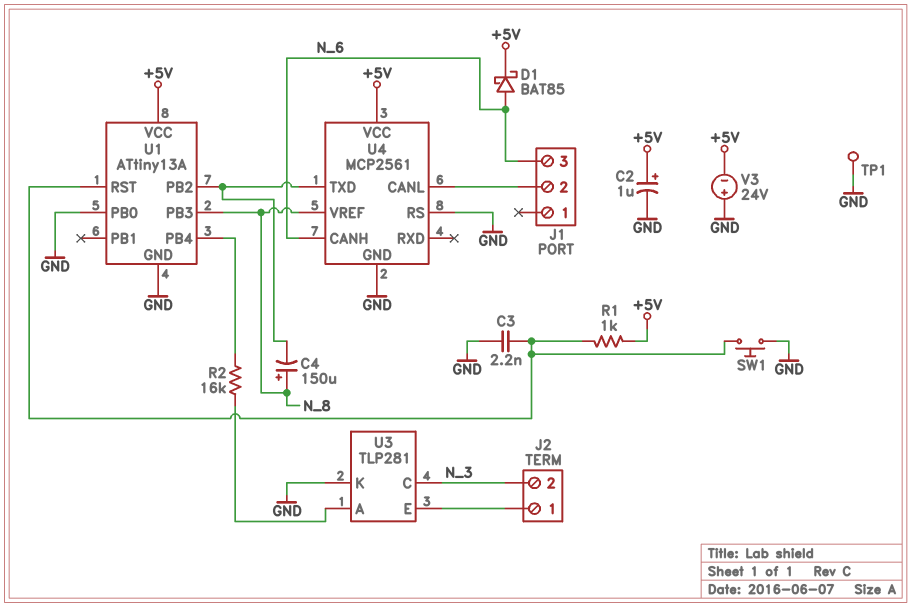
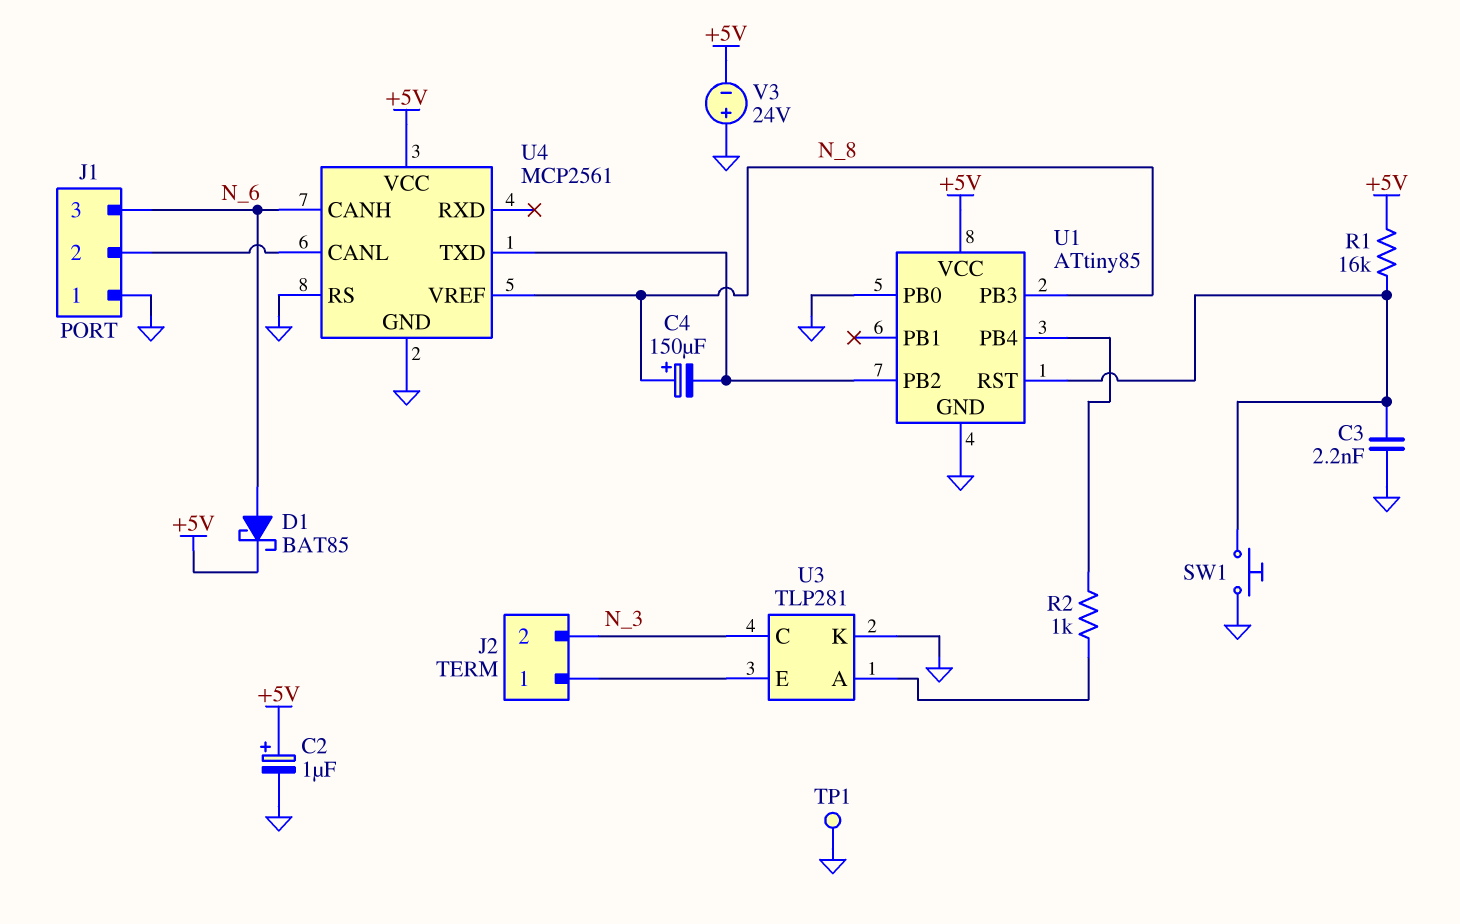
J1 pin 1: none -> GND
R1: 1k (+5V, U1/RST) -> 16k (+5V, U1/RST)
R2: 16k (U1/PB4, U3/A) -> 1k (U1/PB4, U3/A)
U1: ATtiny13A -> ATtiny85

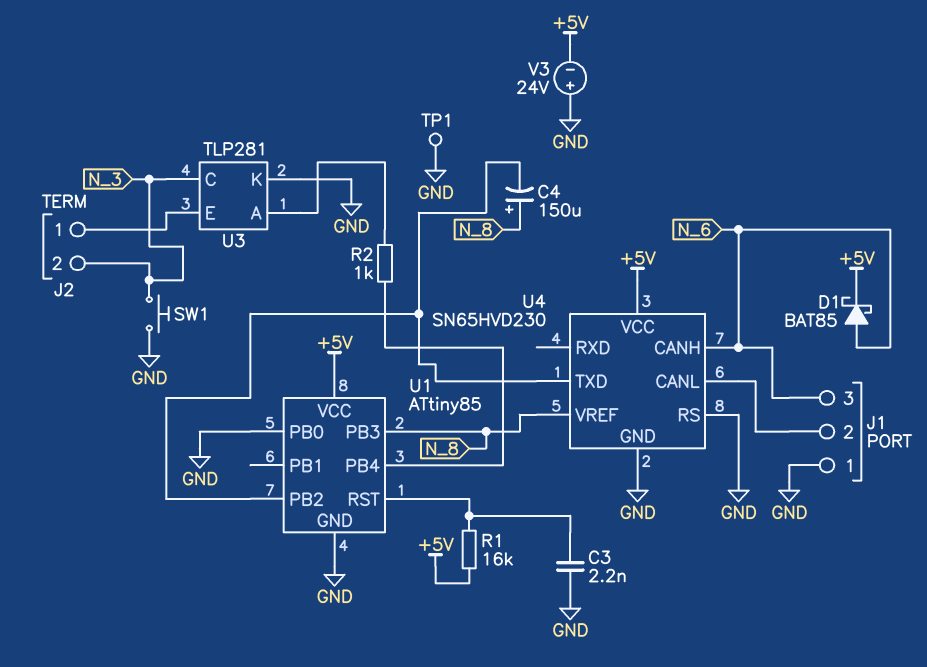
C2: 1uF (plus +5V, minus GND) -> none
SW1: button (GND, U1/RST) -> button (GND, N_3)
U4: MCP2561 -> SN65HVD230

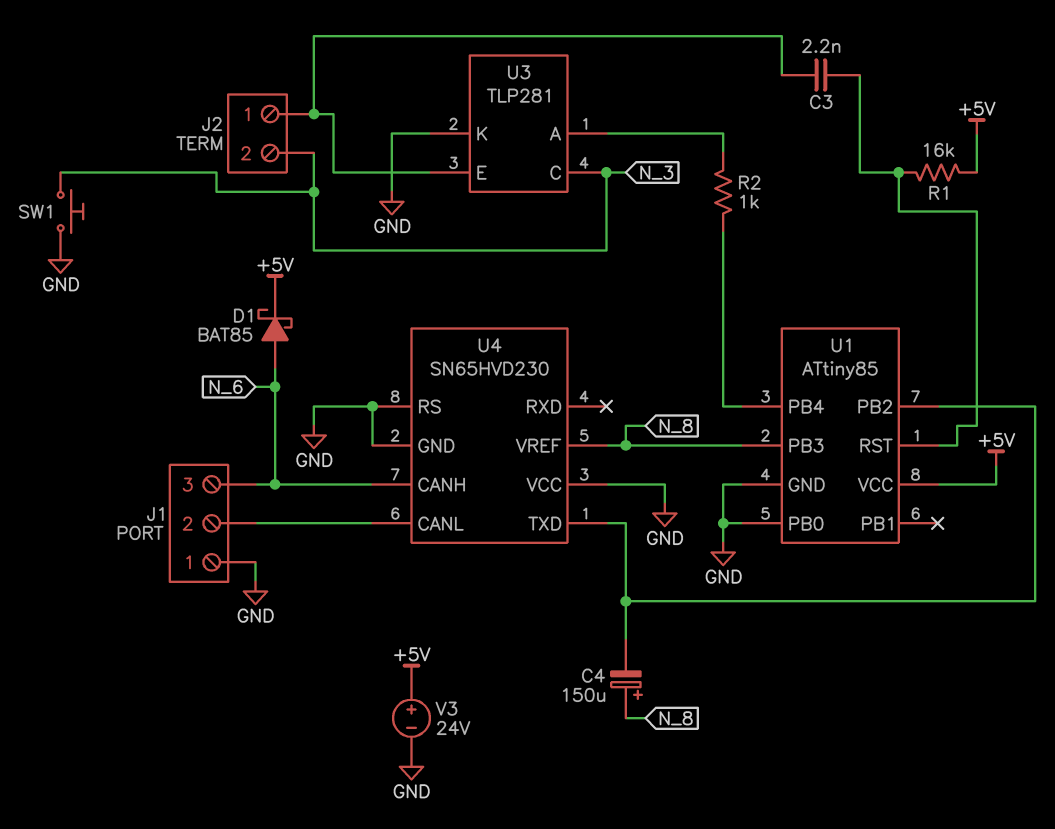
C3: 2.2nF (GND, U1/RST) -> 2.2nF (J2/1, U1/RST)
TP1: test point (GND) -> none
U4 pin VCC: +5V -> GND
V3: 24V (plus GND, minus +5V) -> 24V (plus +5V, minus GND)

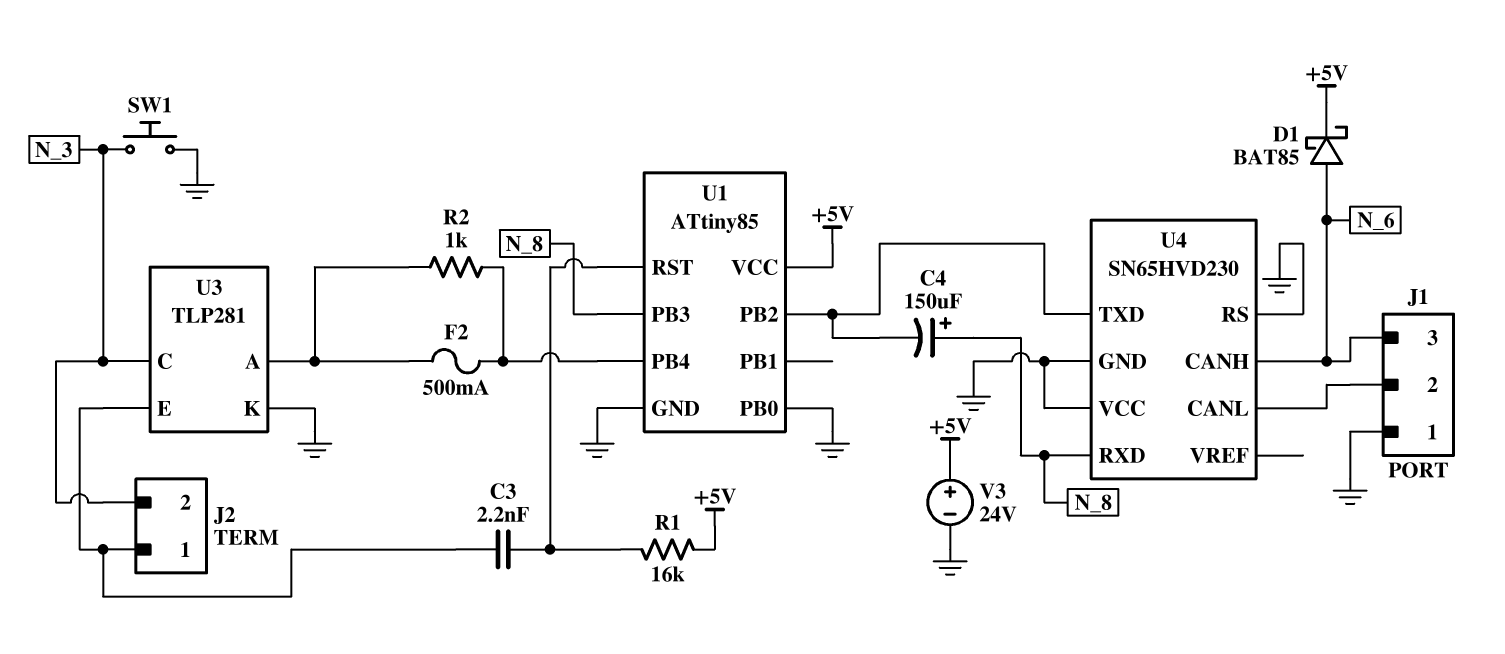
F2: none -> 500mA (U1/PB4, U3/A)
U4 pin RXD: none -> N_8
U4 pin VREF: N_8 -> none

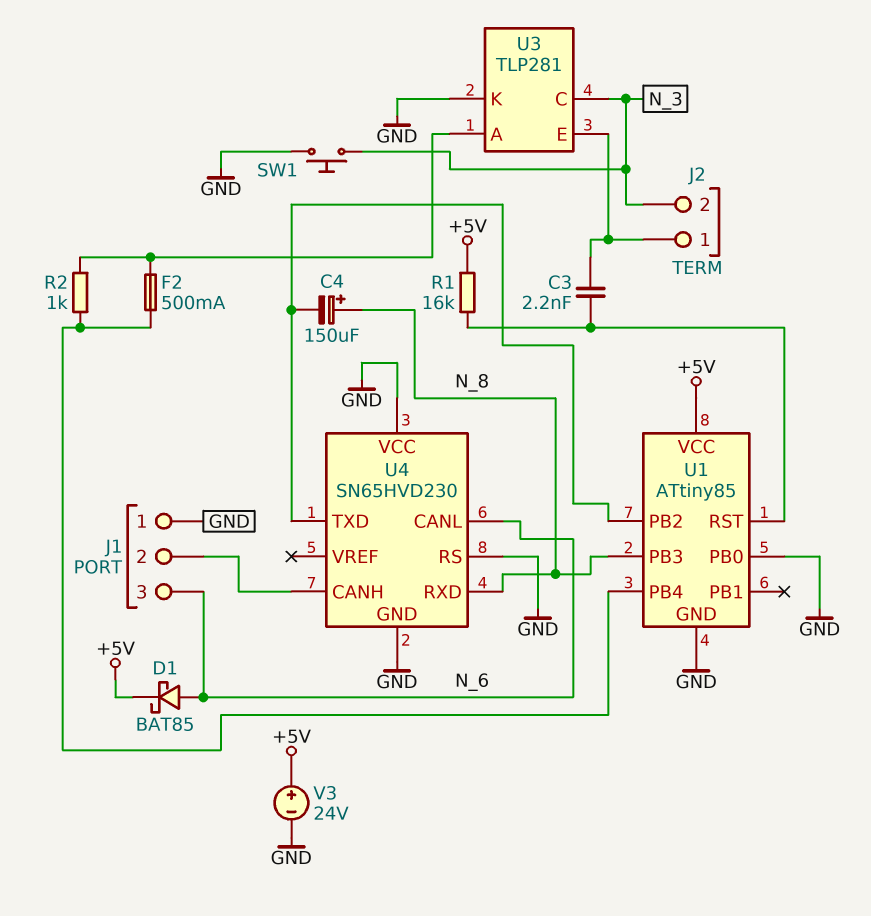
U4 pin CANH: N_6 -> J1/2
U4 pin CANL: J1/2 -> N_6

